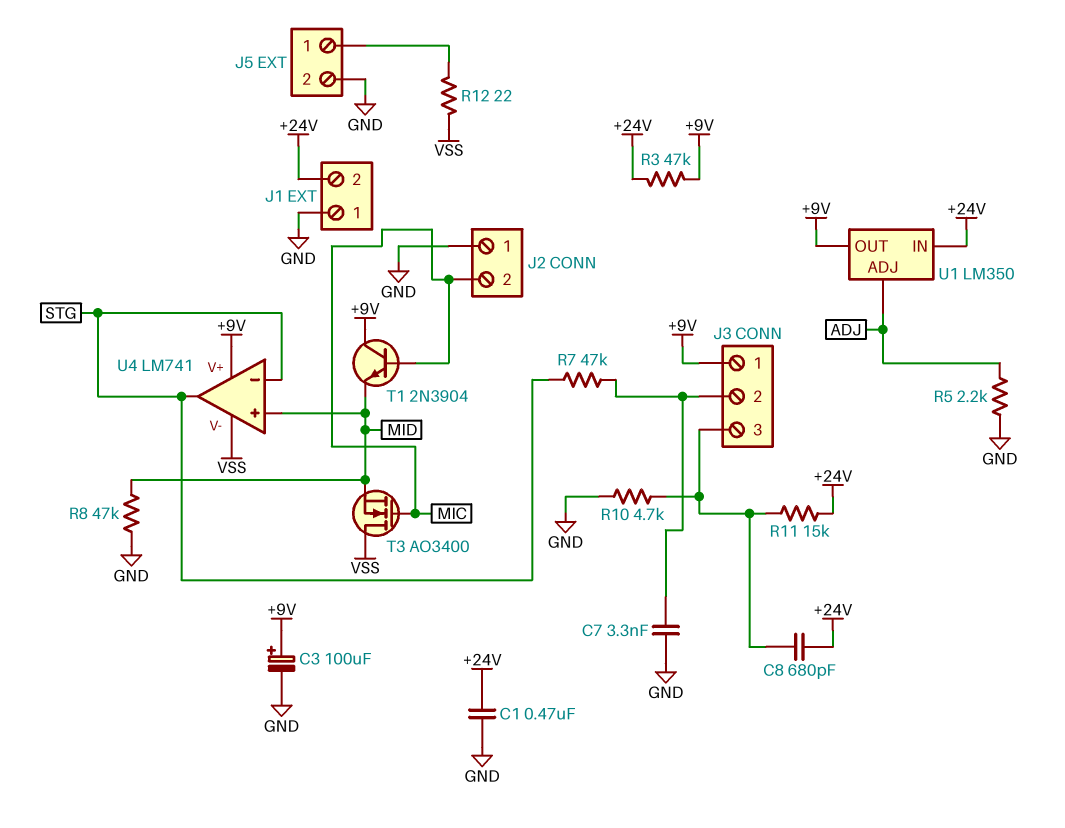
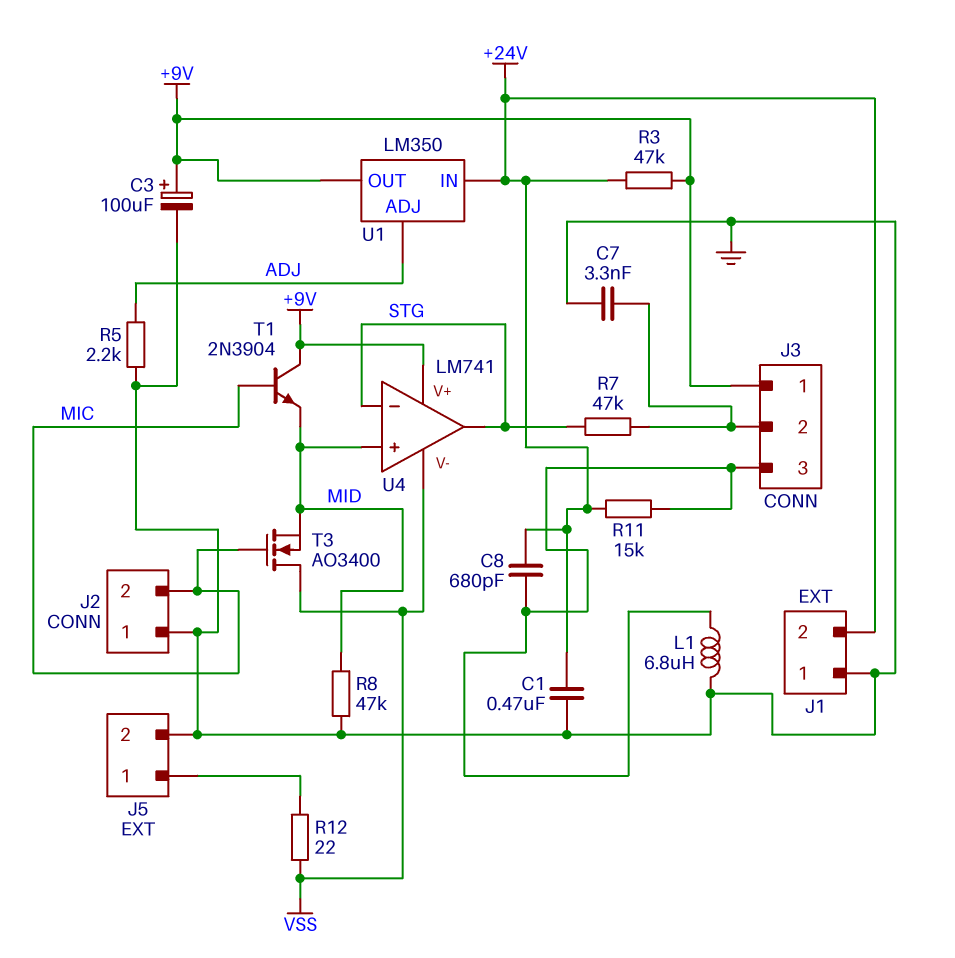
L1: none -> 6.8uH (GND, J3/3)
R10: 4.7k (GND, J3/3) -> none

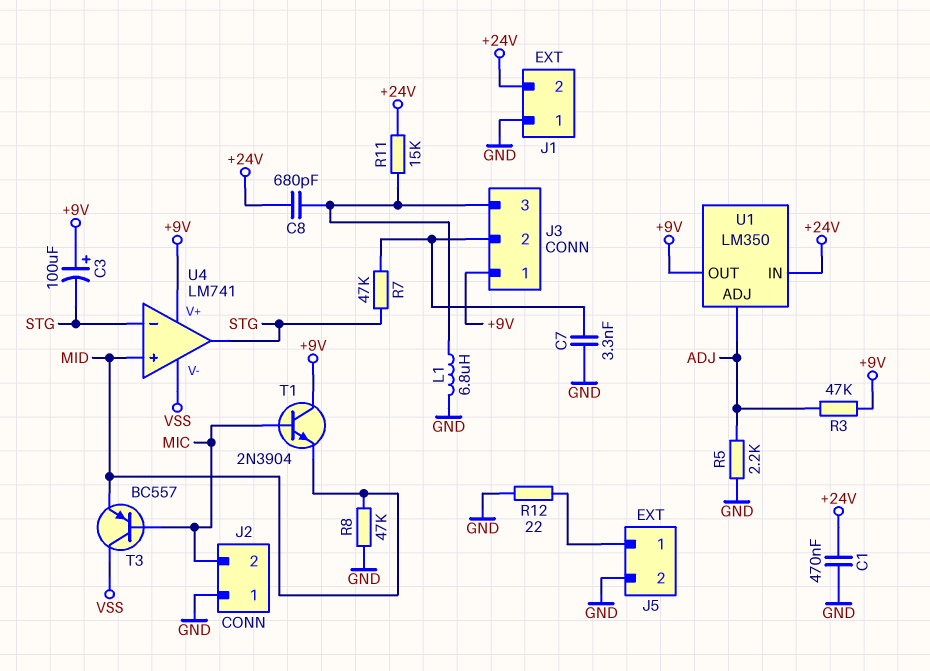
C3: 100uF (plus +9V, minus GND) -> 100uF (plus +9V, minus STG)
R3: 47k (+9V, +24V) -> 47k (+9V, ADJ)
R12: 22 (J5/1, VSS) -> 22 (GND, J5/1)
T3: NMOS AO3400 (G MIC, D VSS, S MID) -> PNP BC557 (B MIC, C VSS, E MID)

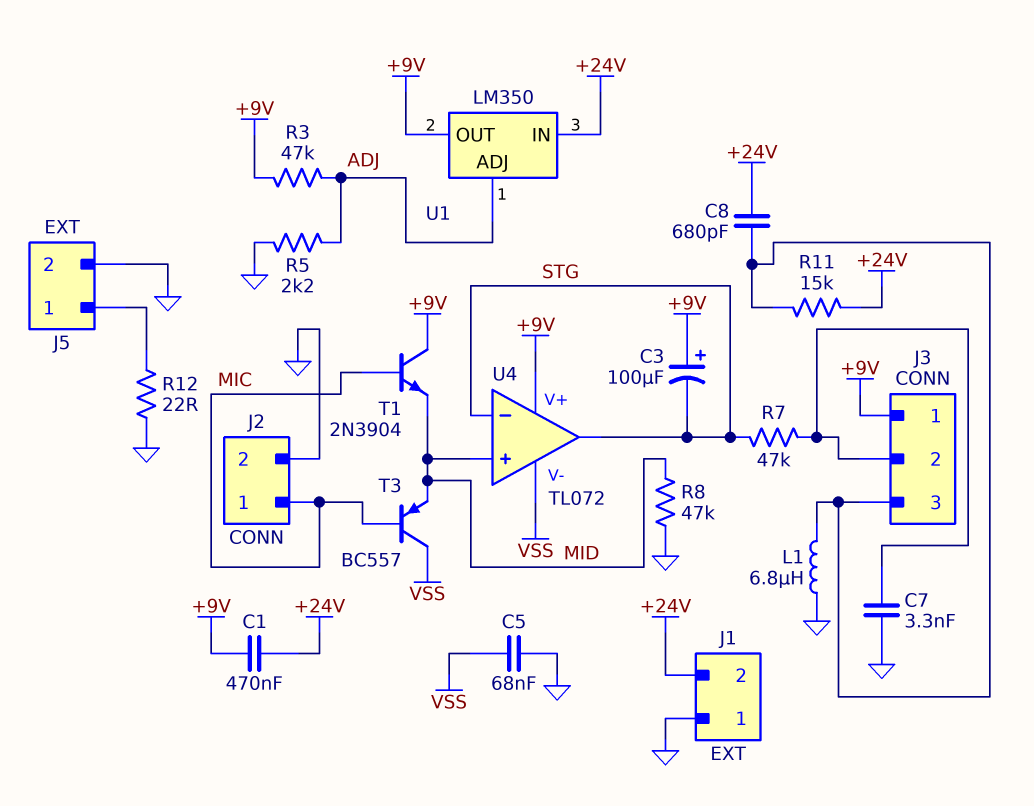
C1: 470nF (+24V, GND) -> 470nF (+9V, +24V)
C5: none -> 68nF (GND, VSS)
J2 pin 1: GND -> MIC
J2 pin 2: MIC -> GND
U4: LM741 -> TL072

